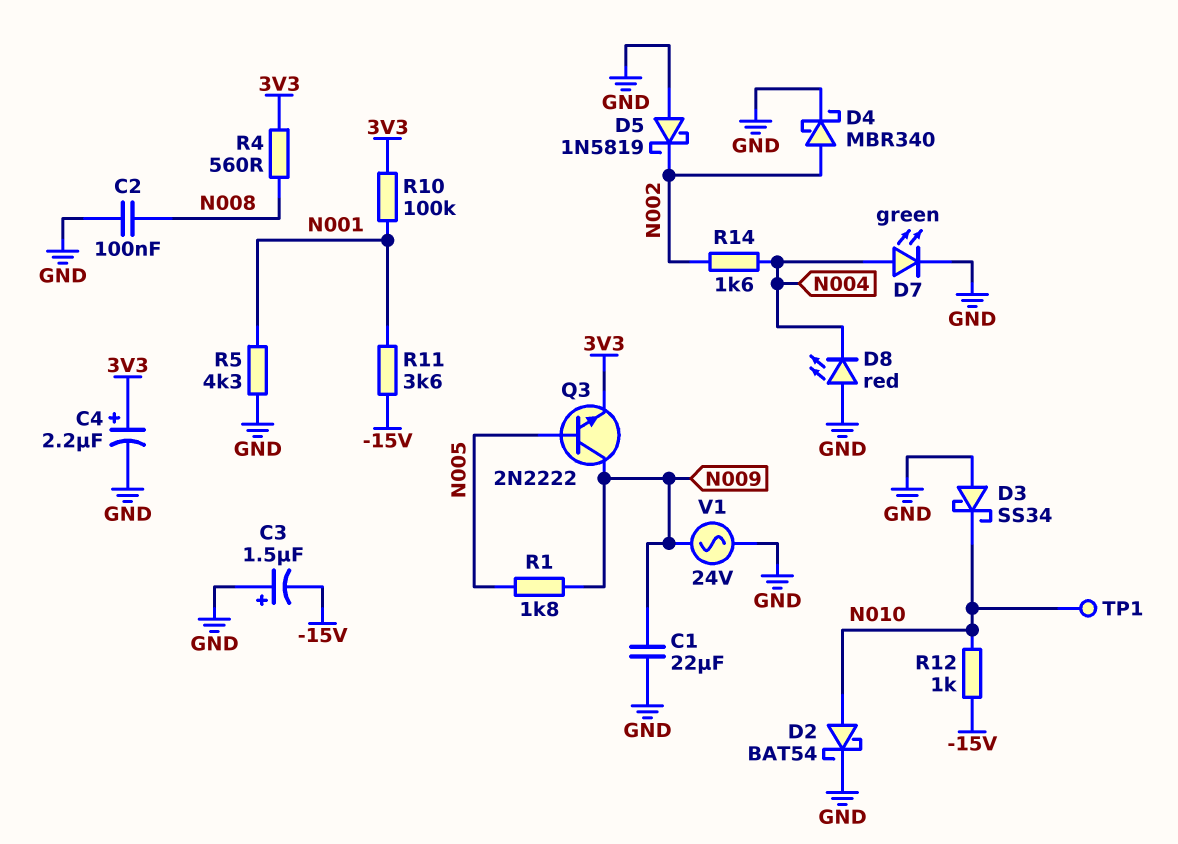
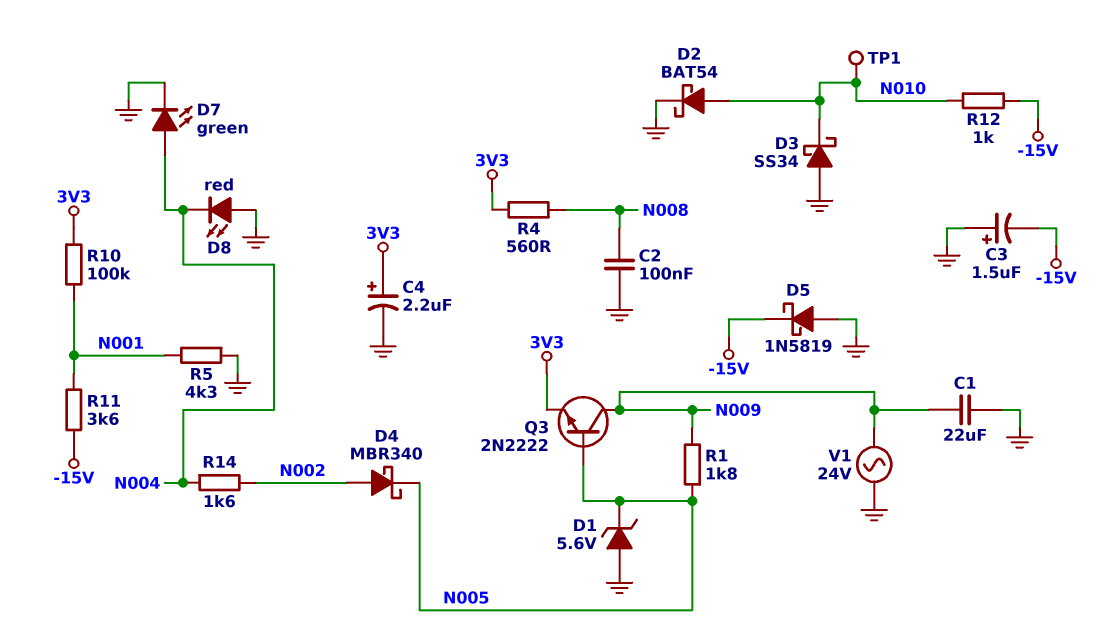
D1: none -> zener 5.6V (A GND, K N005)
D4: schottky MBR340 (A N002, K GND) -> schottky MBR340 (A N002, K N005)
D5: schottky 1N5819 (A GND, K N002) -> schottky 1N5819 (A GND, K -15V)

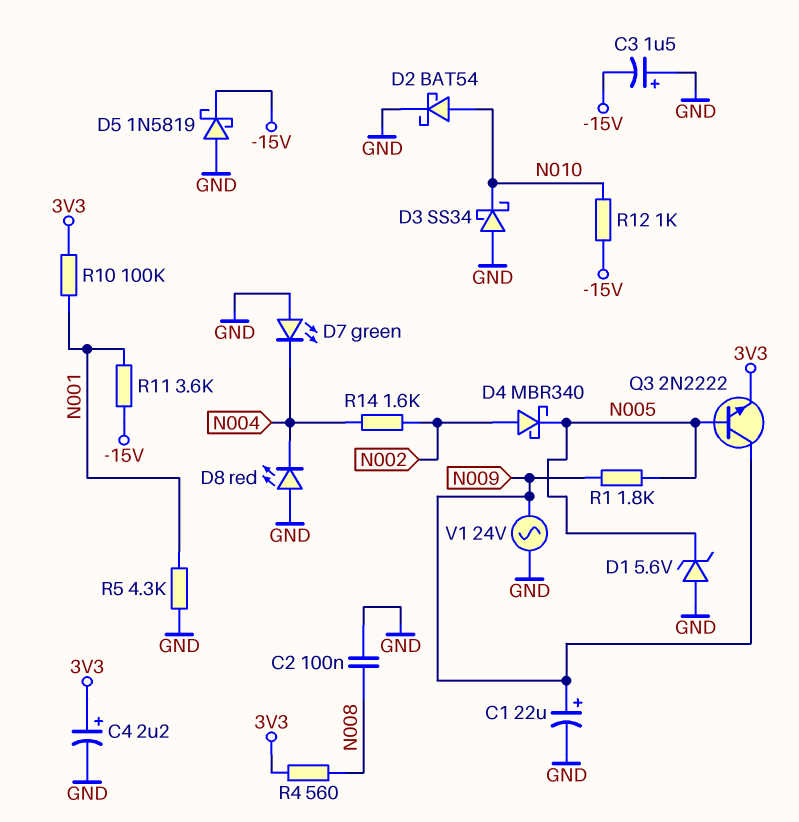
C1: 22uF (GND, N009) -> 22uF (plus N009, minus GND)
D7: LED green (A N004, K GND) -> LED green (A GND, K N004)
TP1: test point (N010) -> none

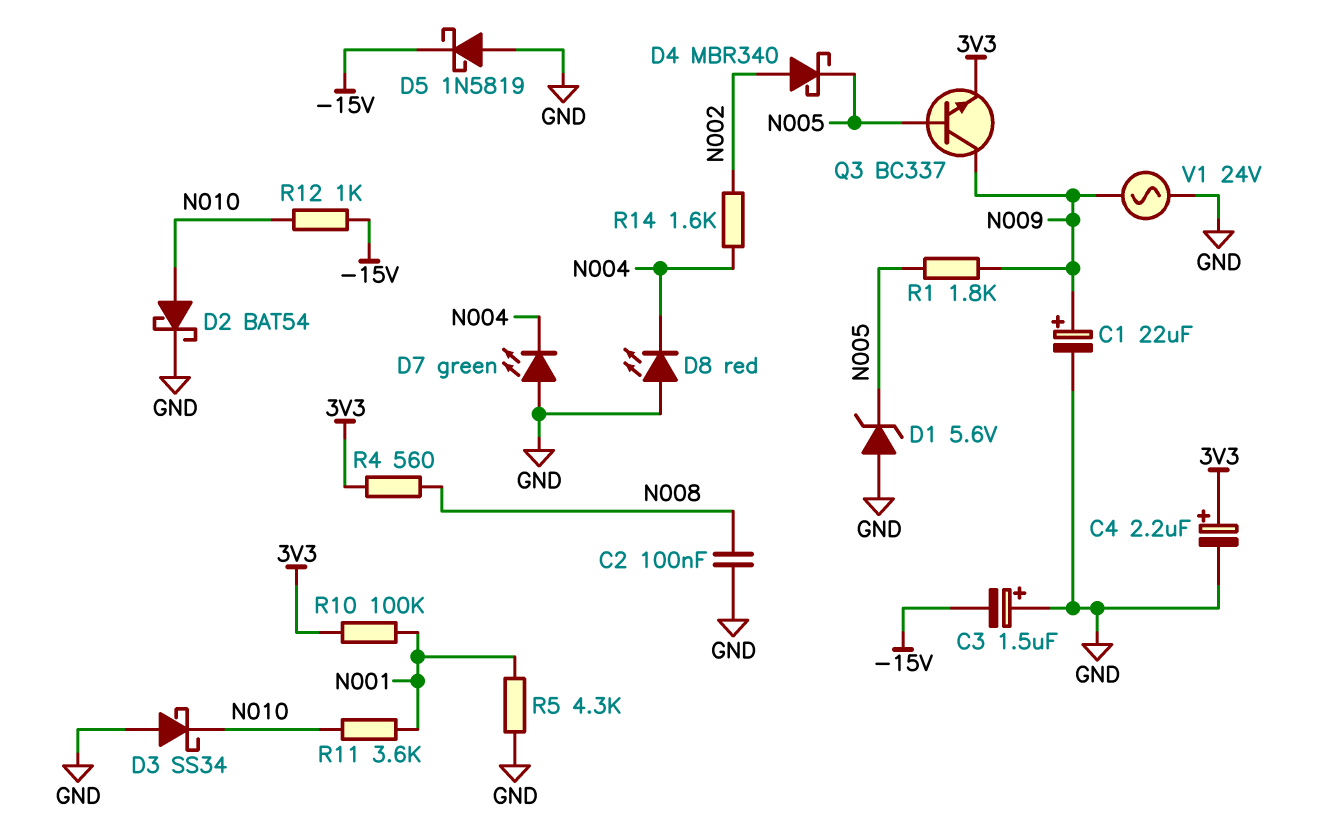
Q3: NPN 2N2222 (B N005, C N009, E 3V3) -> NPN BC337 (B N005, C N009, E 3V3)
R11: 3.6k (-15V, N001) -> 3.6k (N001, N010)

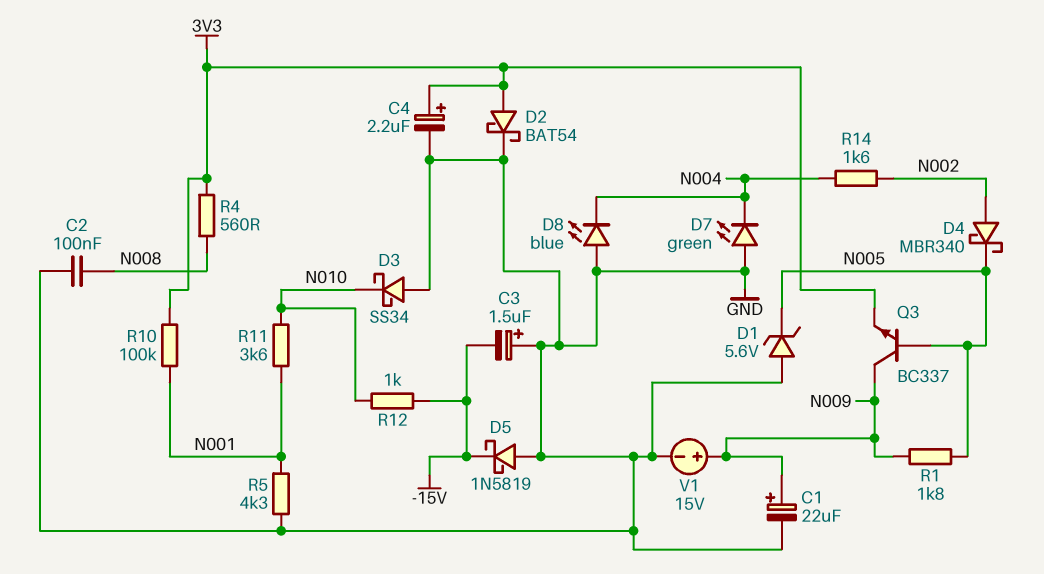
D2: schottky BAT54 (A N010, K GND) -> schottky BAT54 (A 3V3, K GND)
D8: LED red (A GND, K N004) -> LED blue (A GND, K N004)
V1: AC 24V (GND, N009) -> 15V (plus N009, minus GND)

